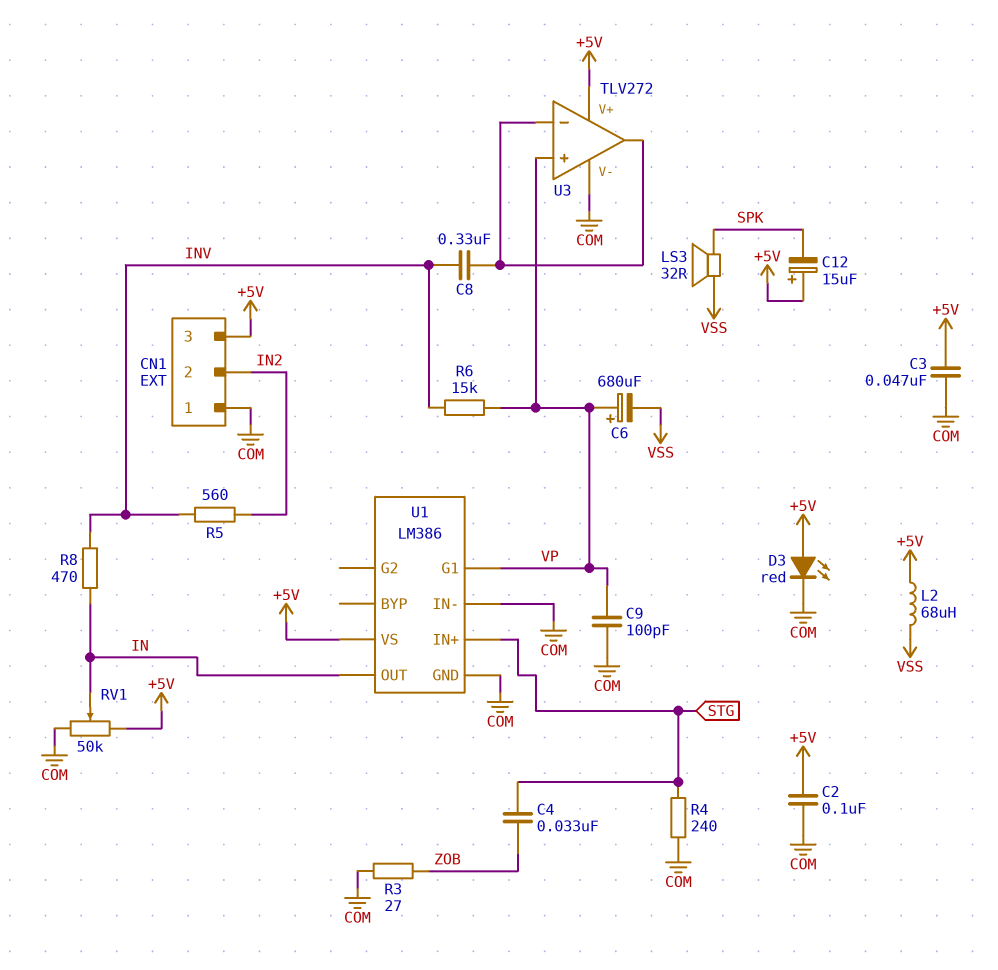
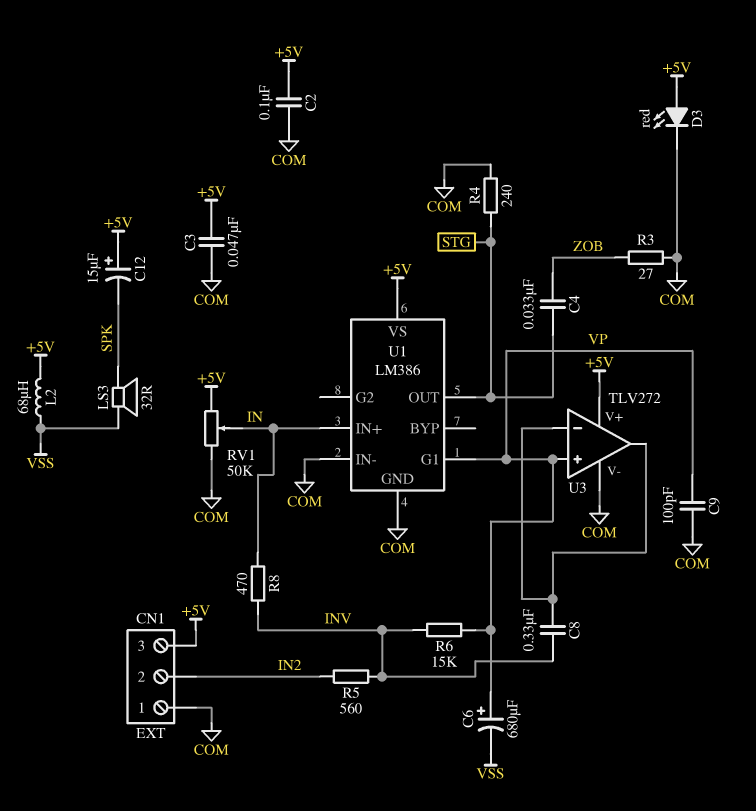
U1 pin IN+: STG -> IN
U1 pin OUT: IN -> STG

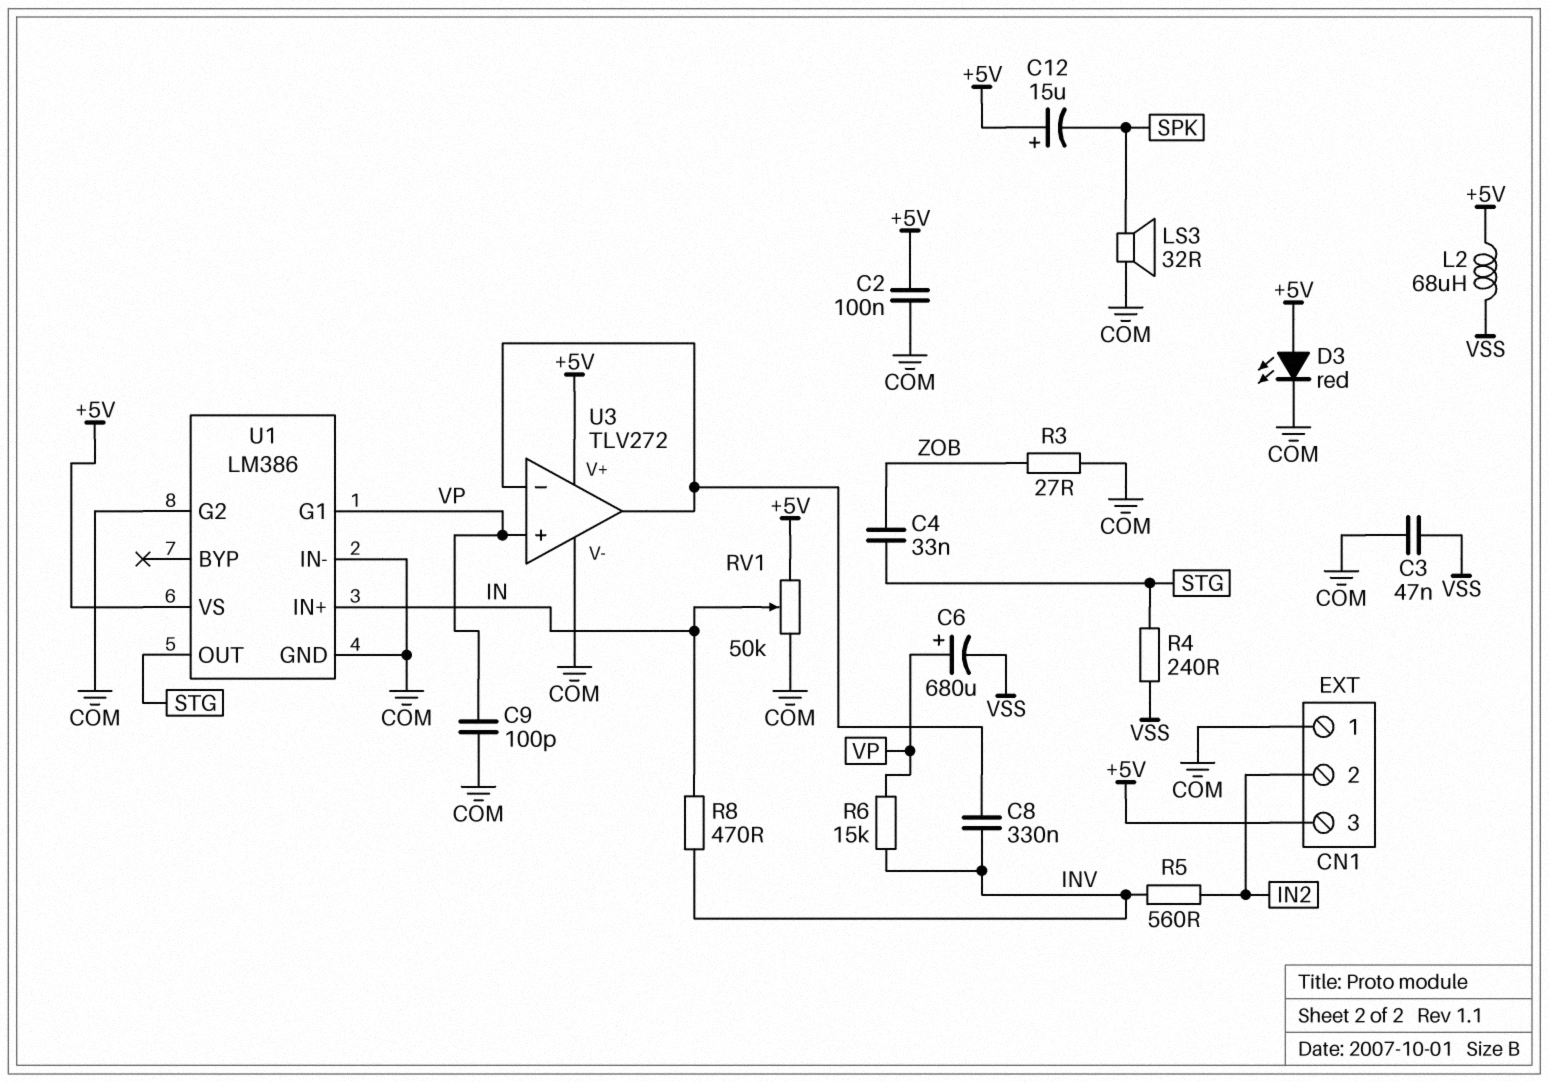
C3: 47nF (+5V, COM) -> 47nF (COM, VSS)
LS3: speaker 32R (SPK, VSS) -> speaker 32R (COM, SPK)
R4: 240 (COM, STG) -> 240 (STG, VSS)
U1 pin G2: none -> COM

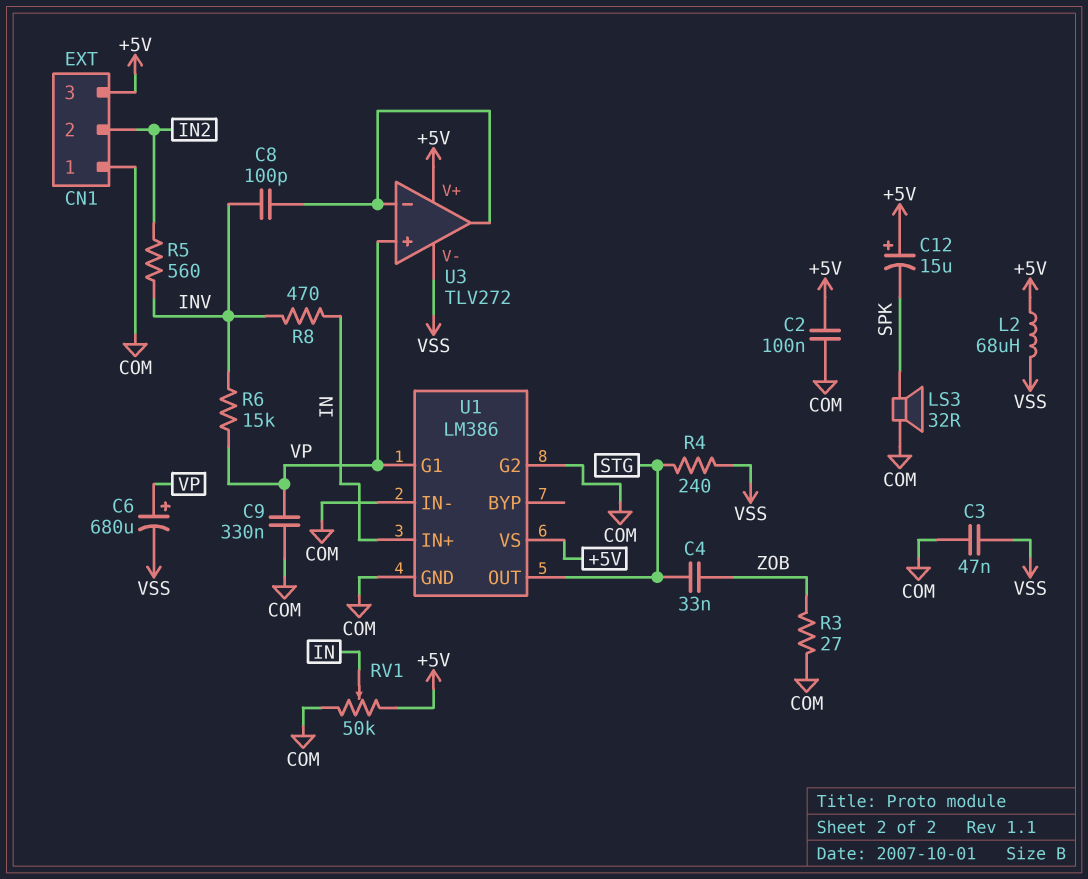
C8: 330nF (INV, U3/in-) -> 100pF (INV, U3/in-)
C9: 100pF (COM, VP) -> 330nF (COM, VP)
D3: LED red (A +5V, K COM) -> none
U3 pin V-: COM -> VSS

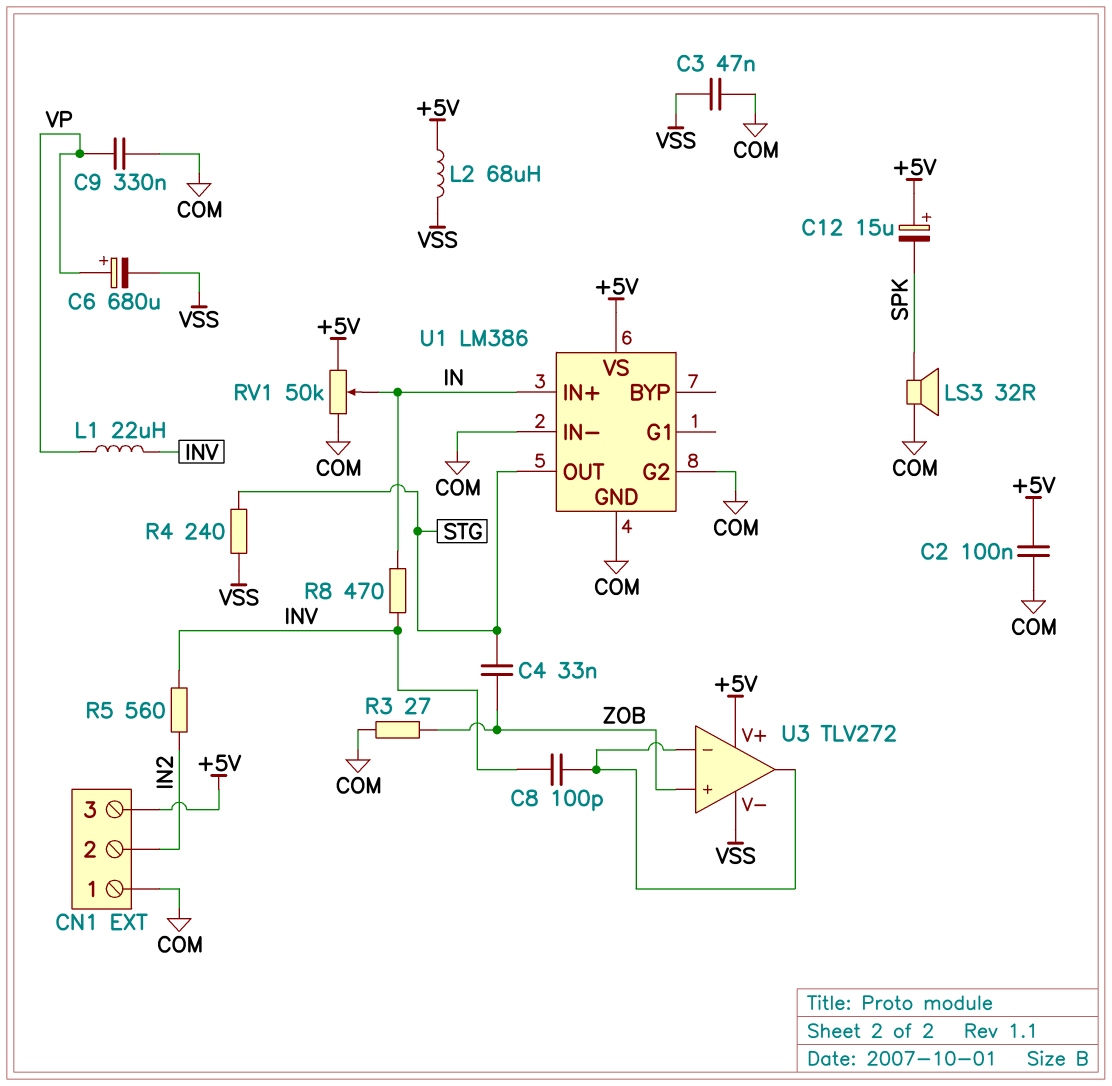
L1: none -> 22uH (INV, VP)
R6: 15k (INV, VP) -> none
U1 pin G1: VP -> none
U3 pin in+: VP -> ZOB

